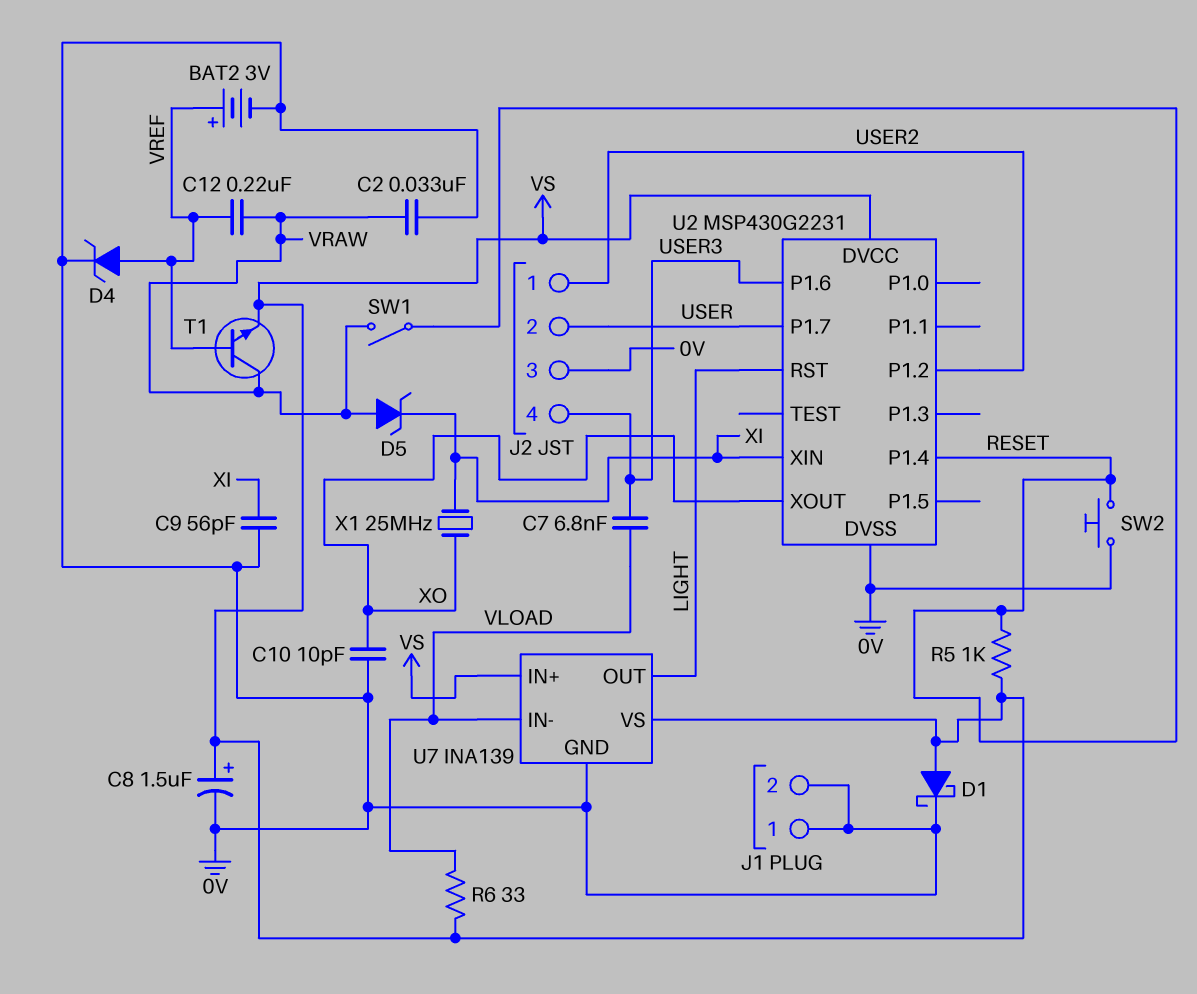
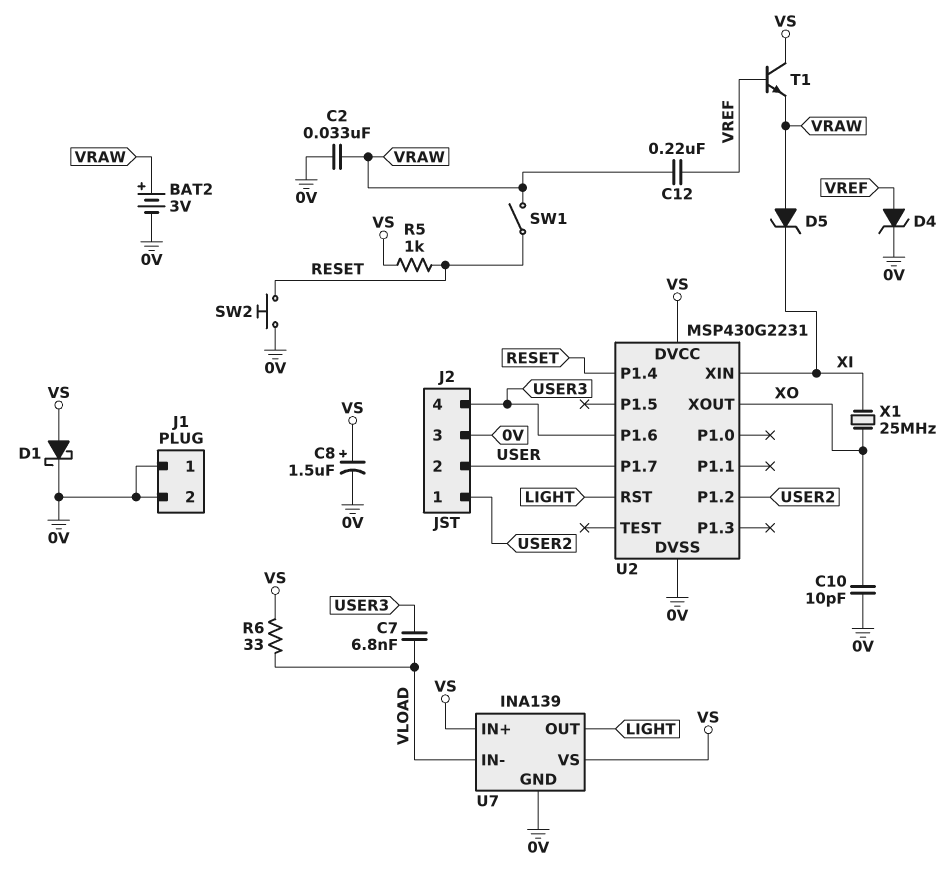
BAT2: 3V (plus VREF, minus 0V) -> 3V (plus VRAW, minus 0V)
C9: 56pF (0V, XI) -> none
T1: NPN (B VREF, C VRAW, E VS) -> NPN (B VREF, C VS, E VRAW)

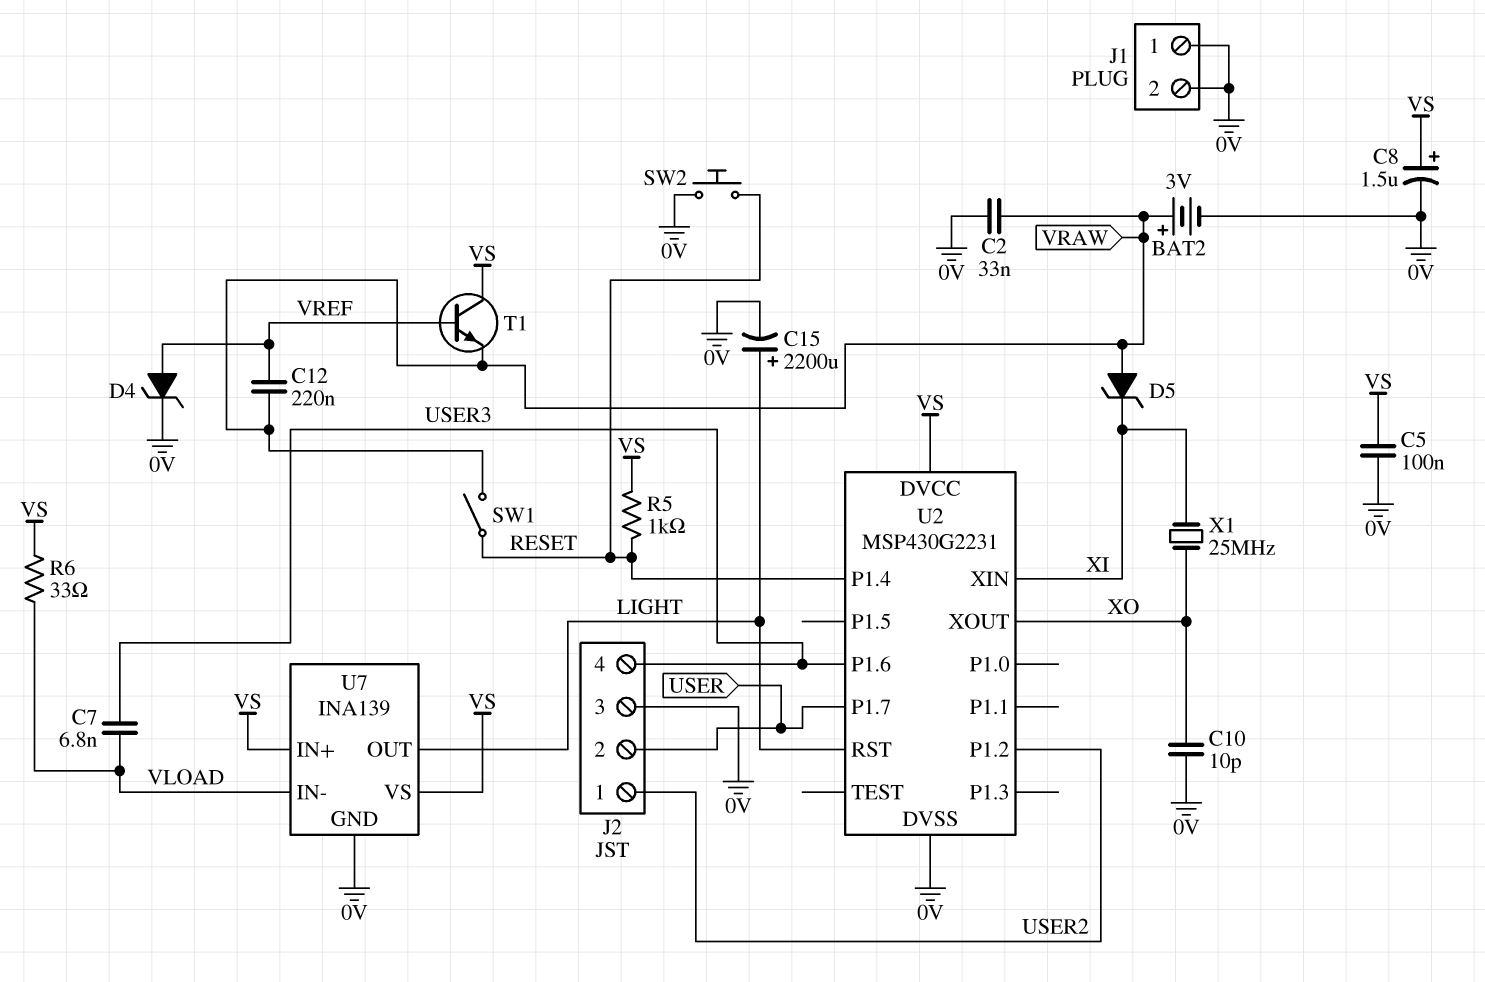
C5: none -> 100nF (0V, VS)
C15: none -> 2200uF (plus LIGHT, minus 0V)
D1: schottky (A VS, K 0V) -> none

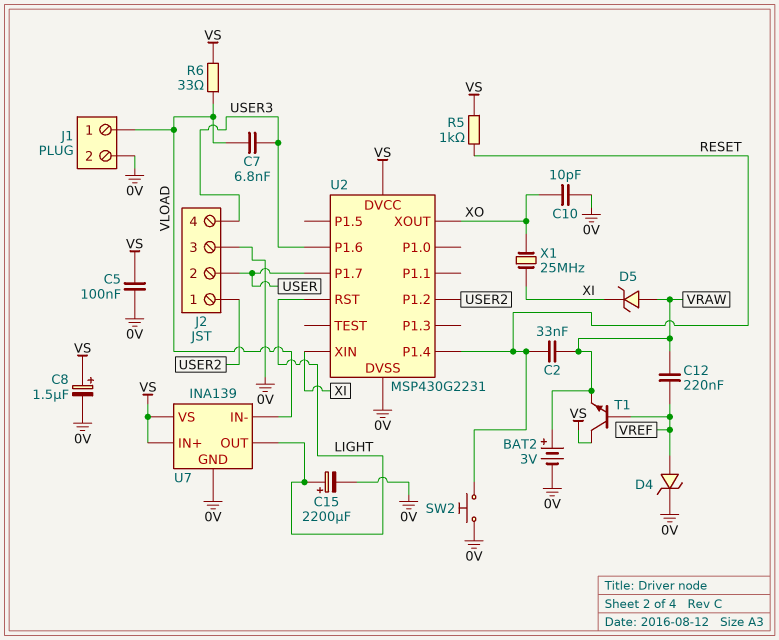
C2: 33nF (0V, VRAW) -> 33nF (RESET, VRAW)
J1 pin 1: 0V -> VLOAD
SW1: switch (RESET, VRAW) -> none

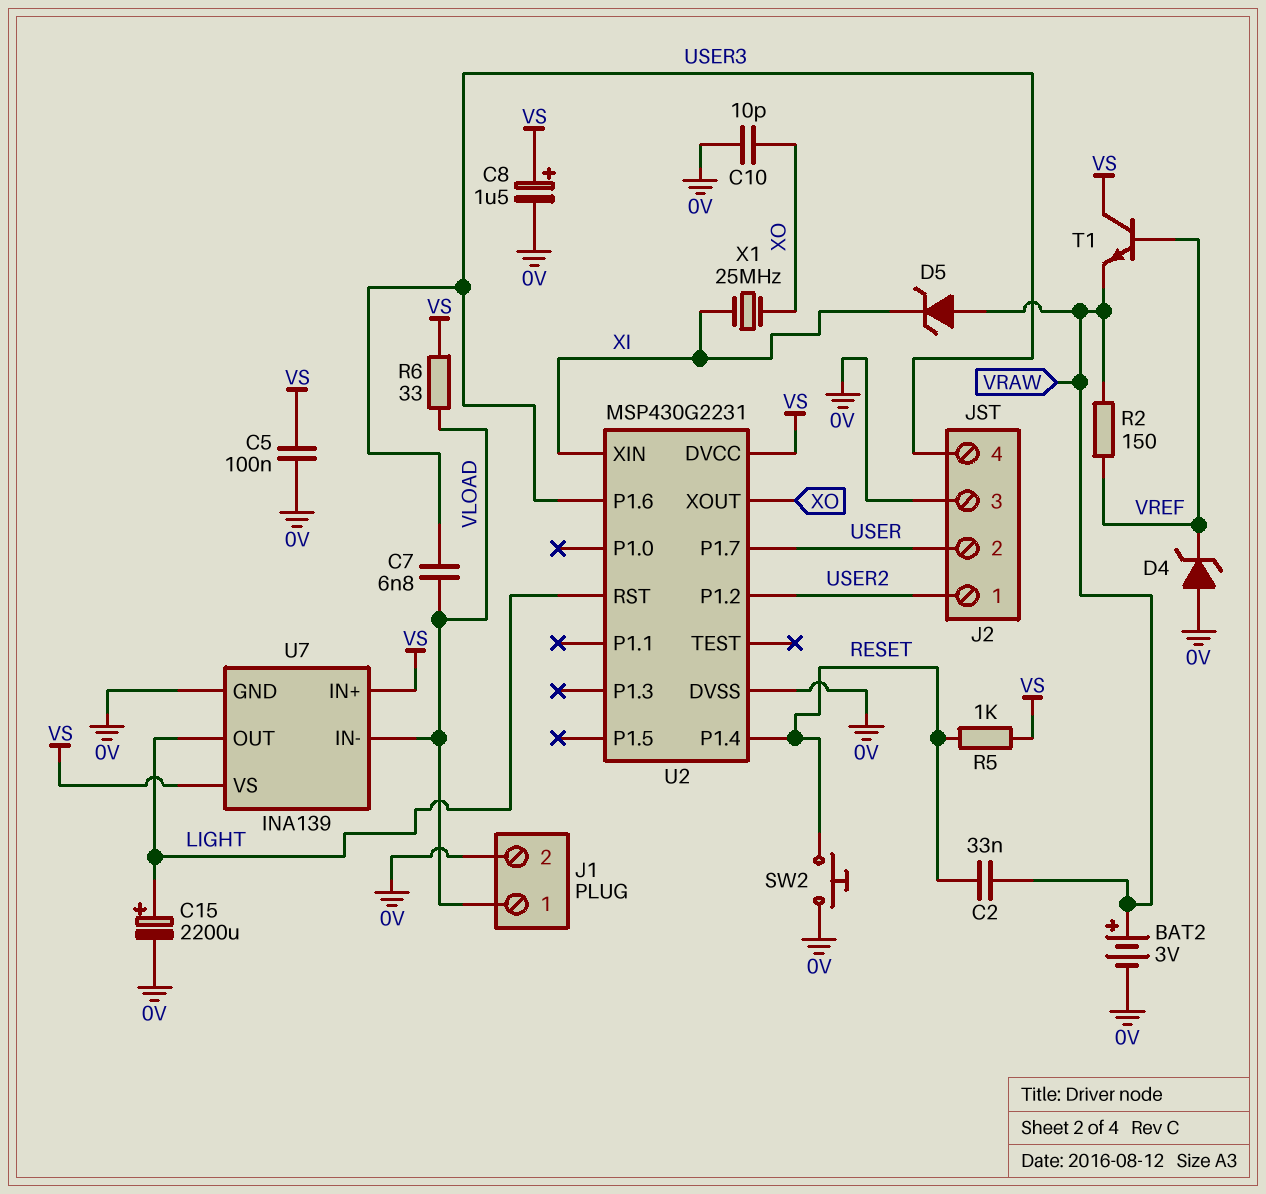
C12: 220nF (VRAW, VREF) -> none
D4: zener (A VREF, K 0V) -> zener (A 0V, K VREF)
R2: none -> 150 (VRAW, VREF)

